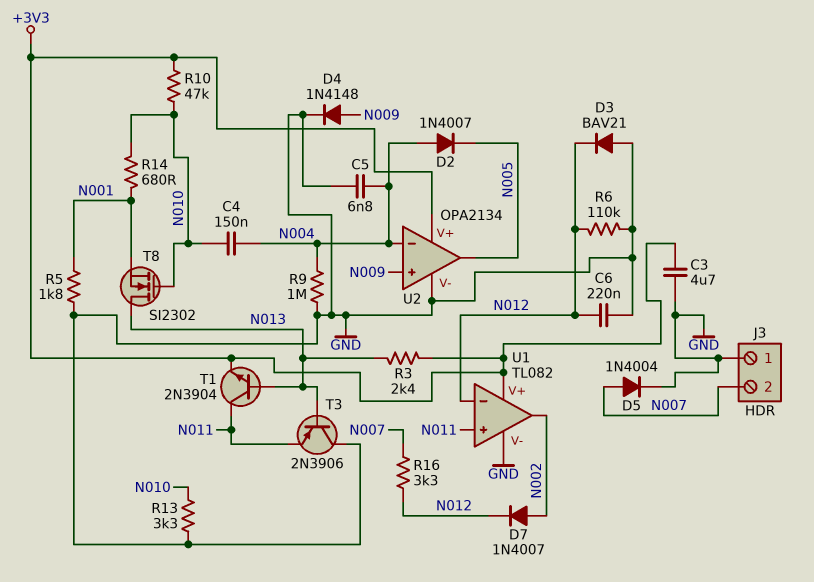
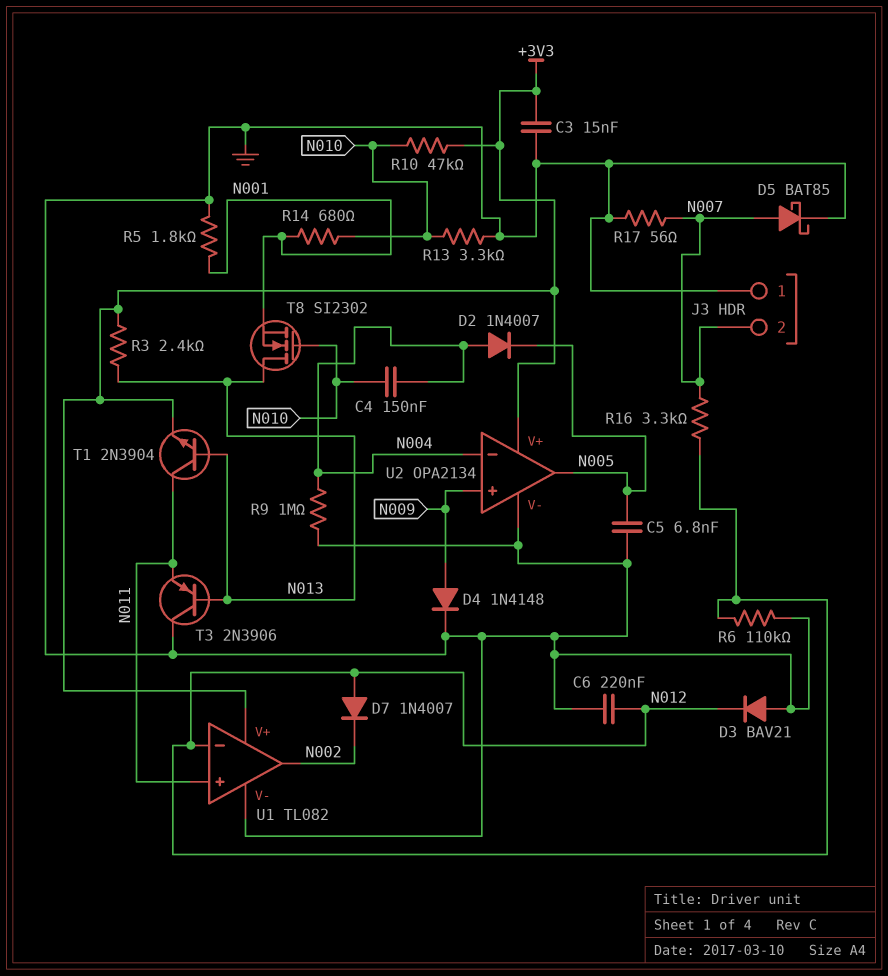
C3: 4.7uF (+3V3, GND) -> 15nF (+3V3, GND)
C5: 6.8nF (GND, N004) -> 6.8nF (GND, N005)
D5: diode 1N4004 (A N007, K GND) -> schottky BAT85 (A N007, K GND)
D7: diode 1N4007 (A N002, K N012) -> diode 1N4007 (A N012, K N002)
R17: none -> 56 (GND, N007)

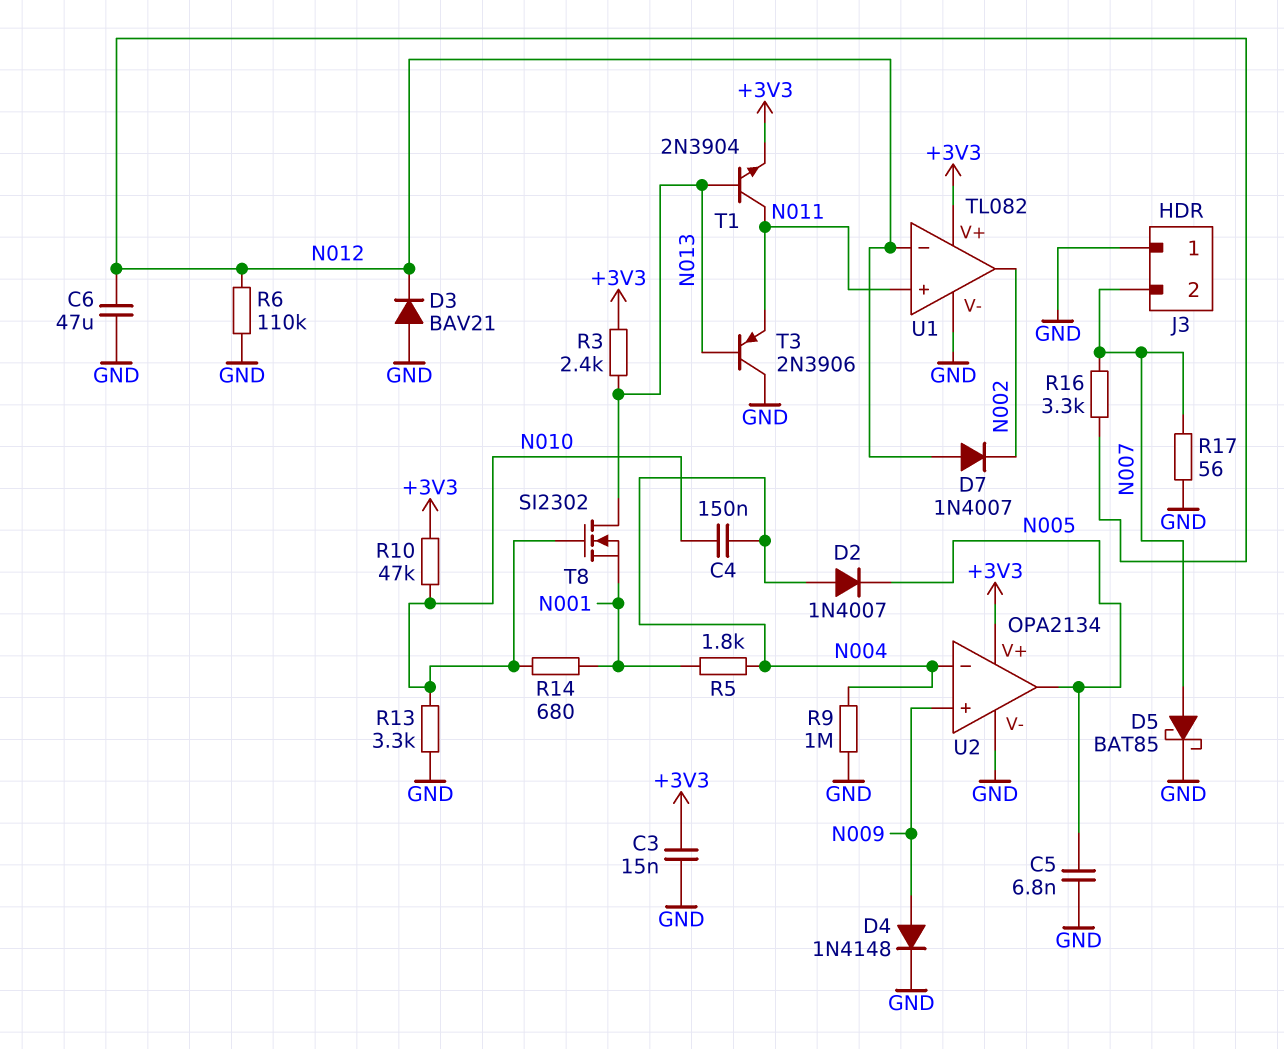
C6: 220nF (GND, N012) -> 47uF (GND, N012)
R5: 1.8k (GND, N001) -> 1.8k (N001, N004)

